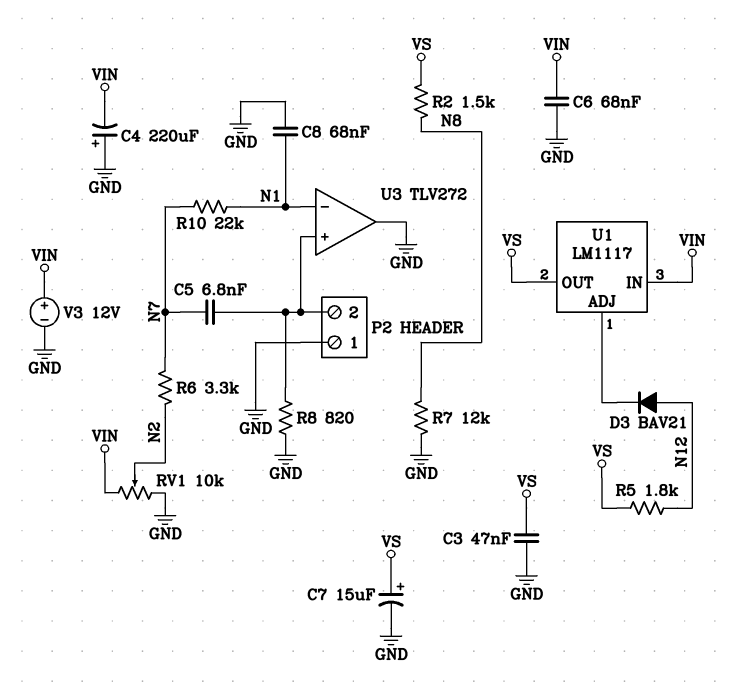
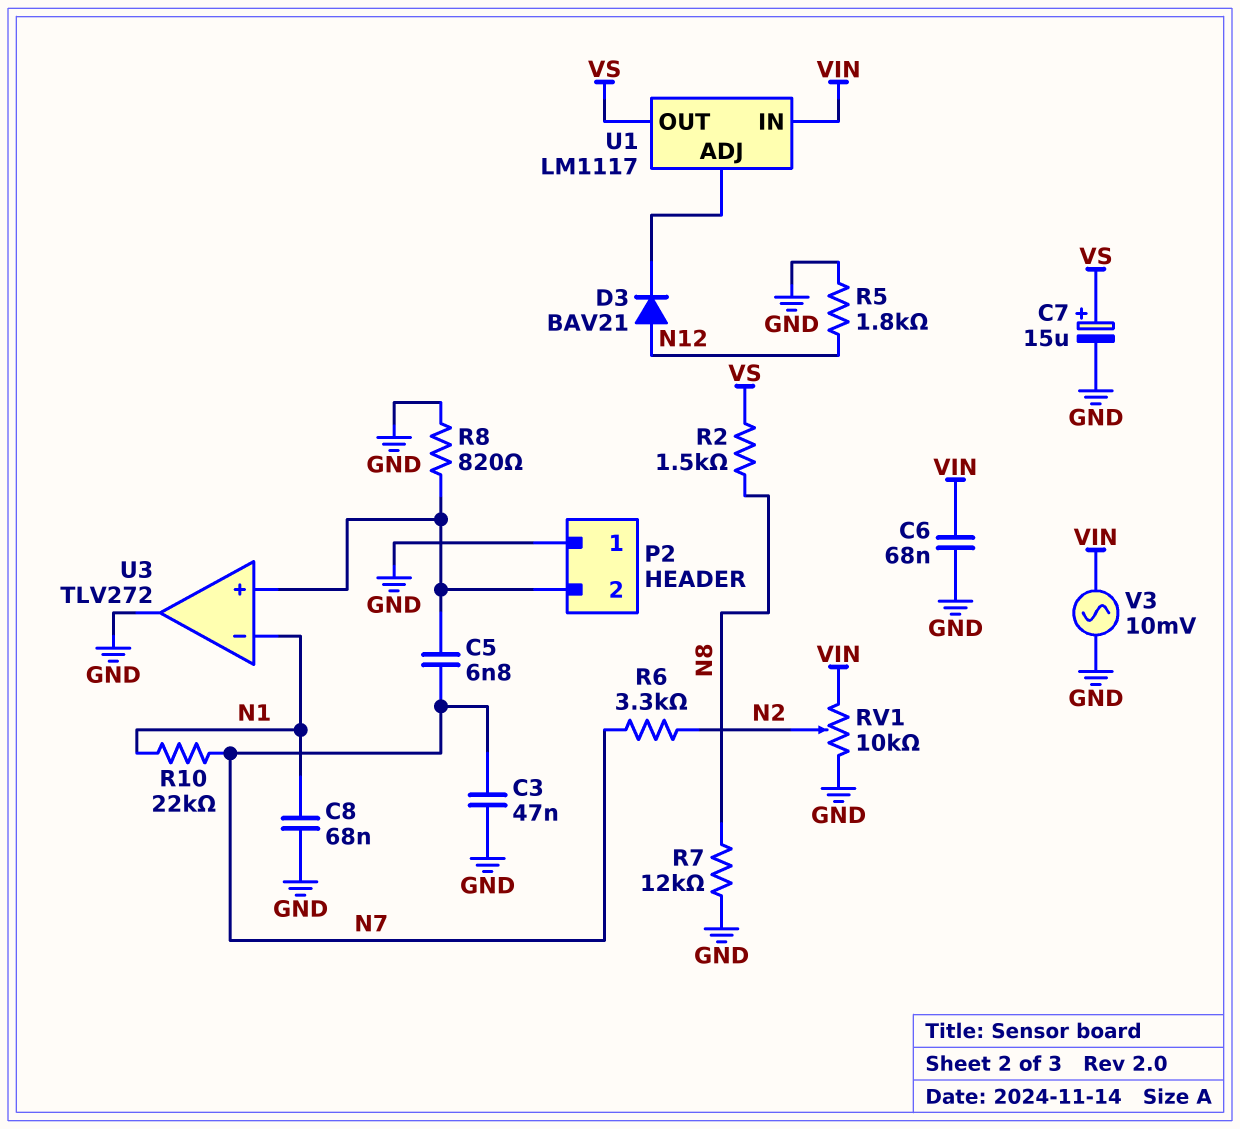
C3: 47nF (GND, VS) -> 47nF (GND, N7)
C4: 220uF (plus GND, minus VIN) -> none
R5: 1.8k (N12, VS) -> 1.8k (GND, N12)
V3: 12V (plus VIN, minus GND) -> AC 10mV (GND, VIN)

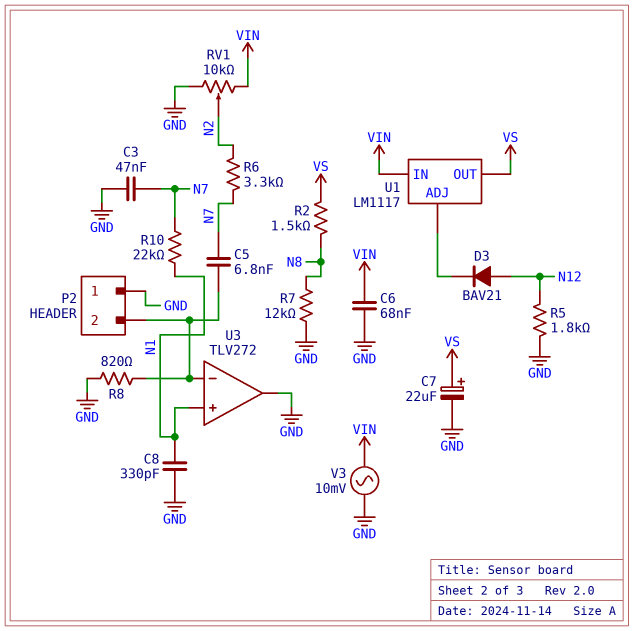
C7: 15uF (plus VS, minus GND) -> 22uF (plus VS, minus GND)
C8: 68nF (GND, N1) -> 330pF (GND, N1)
U3 pin in+: P2/2 -> N1
U3 pin in-: N1 -> P2/2

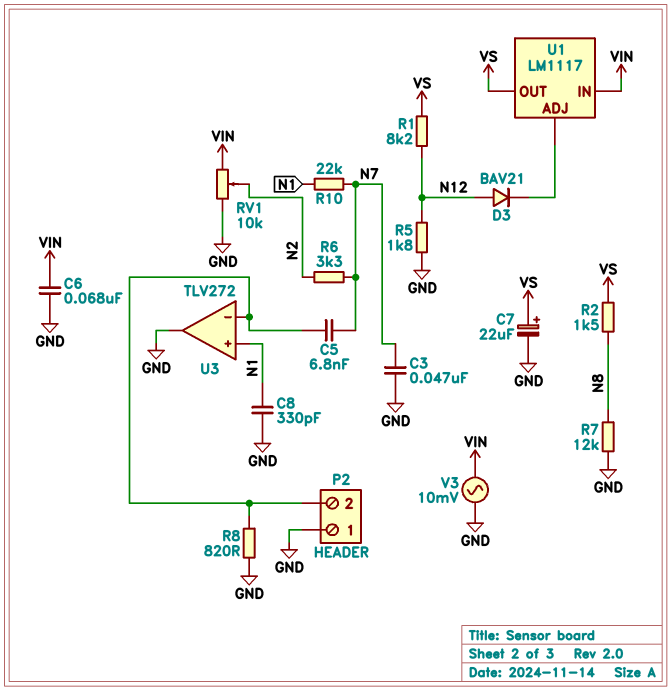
R1: none -> 8.2k (N12, VS)

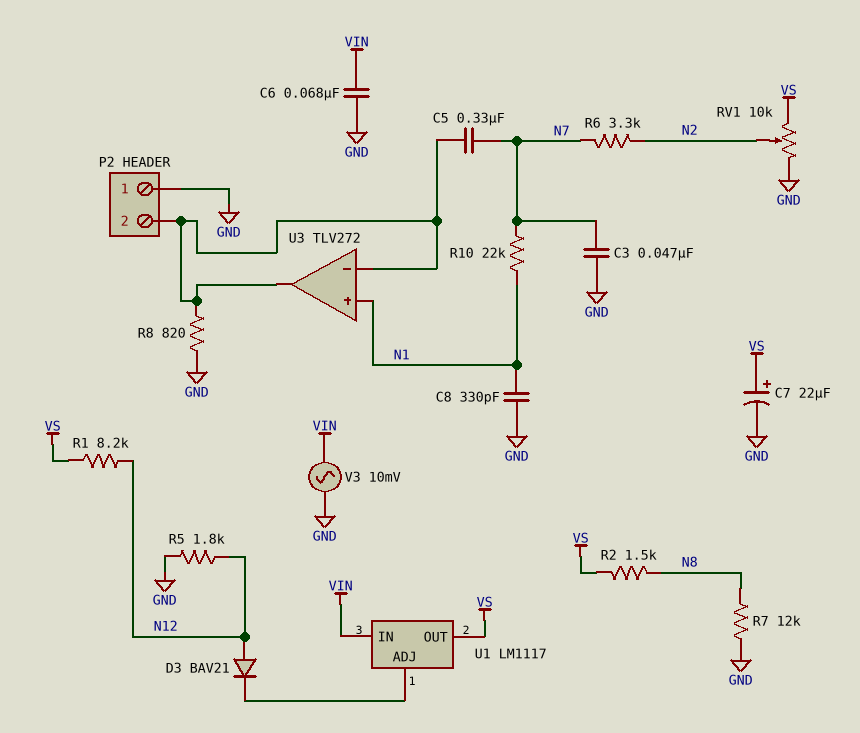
C5: 6.8nF (N7, P2/2) -> 330nF (N7, P2/2)
RV1: 10k (GND, VIN, wiper N2) -> 10k (GND, VS, wiper N2)
U3 pin out: GND -> P2/2

